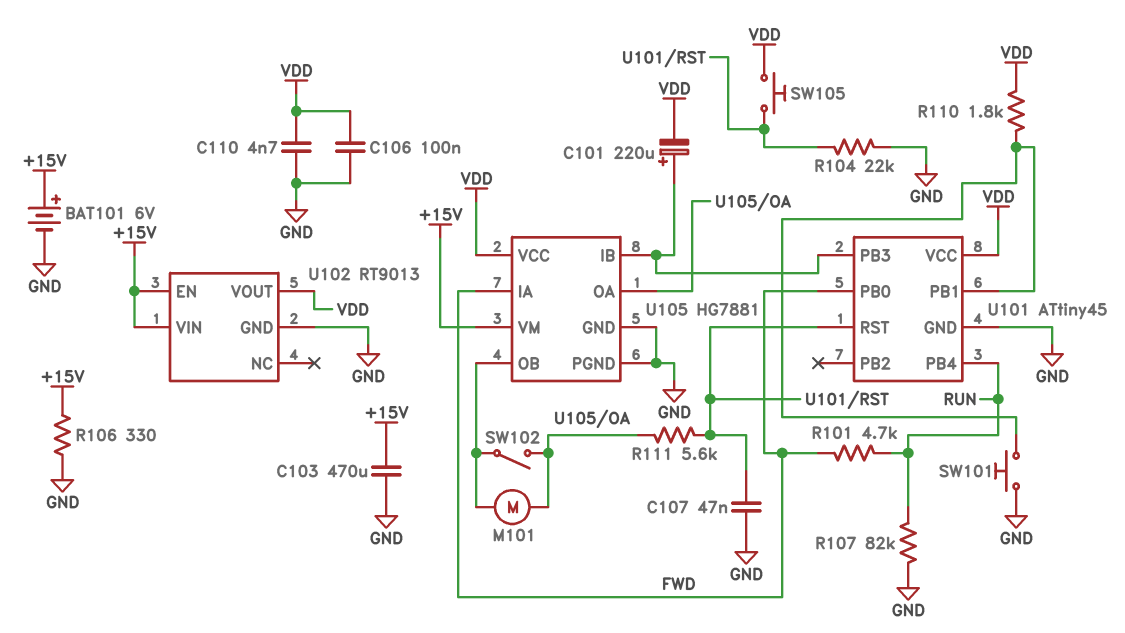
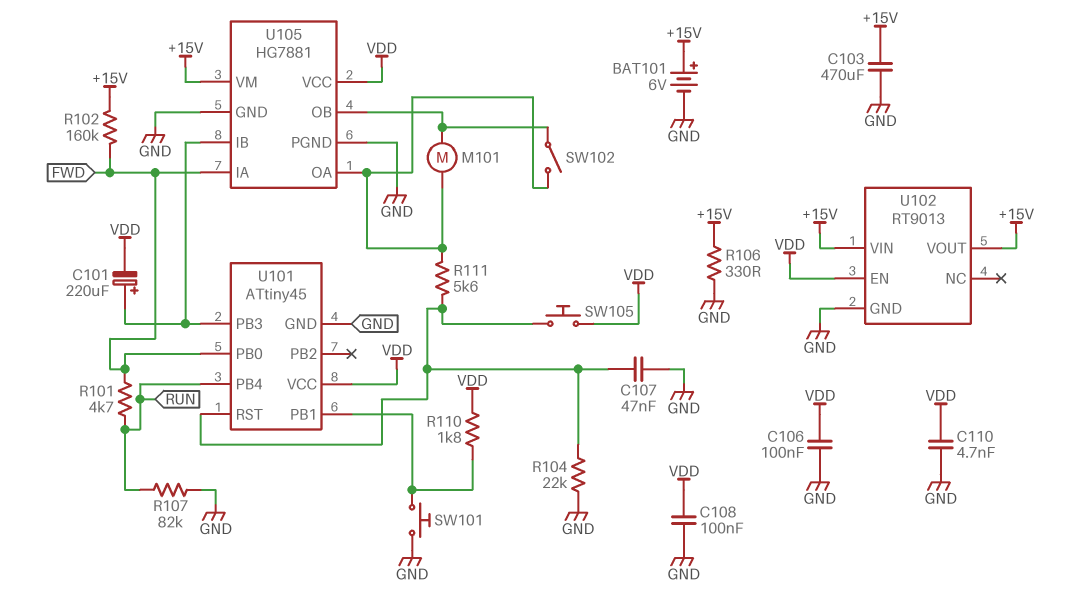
C108: none -> 100nF (GND, VDD)
R102: none -> 160k (+15V, FWD)
U102 pin EN: +15V -> VDD
U102 pin VOUT: VDD -> +15V

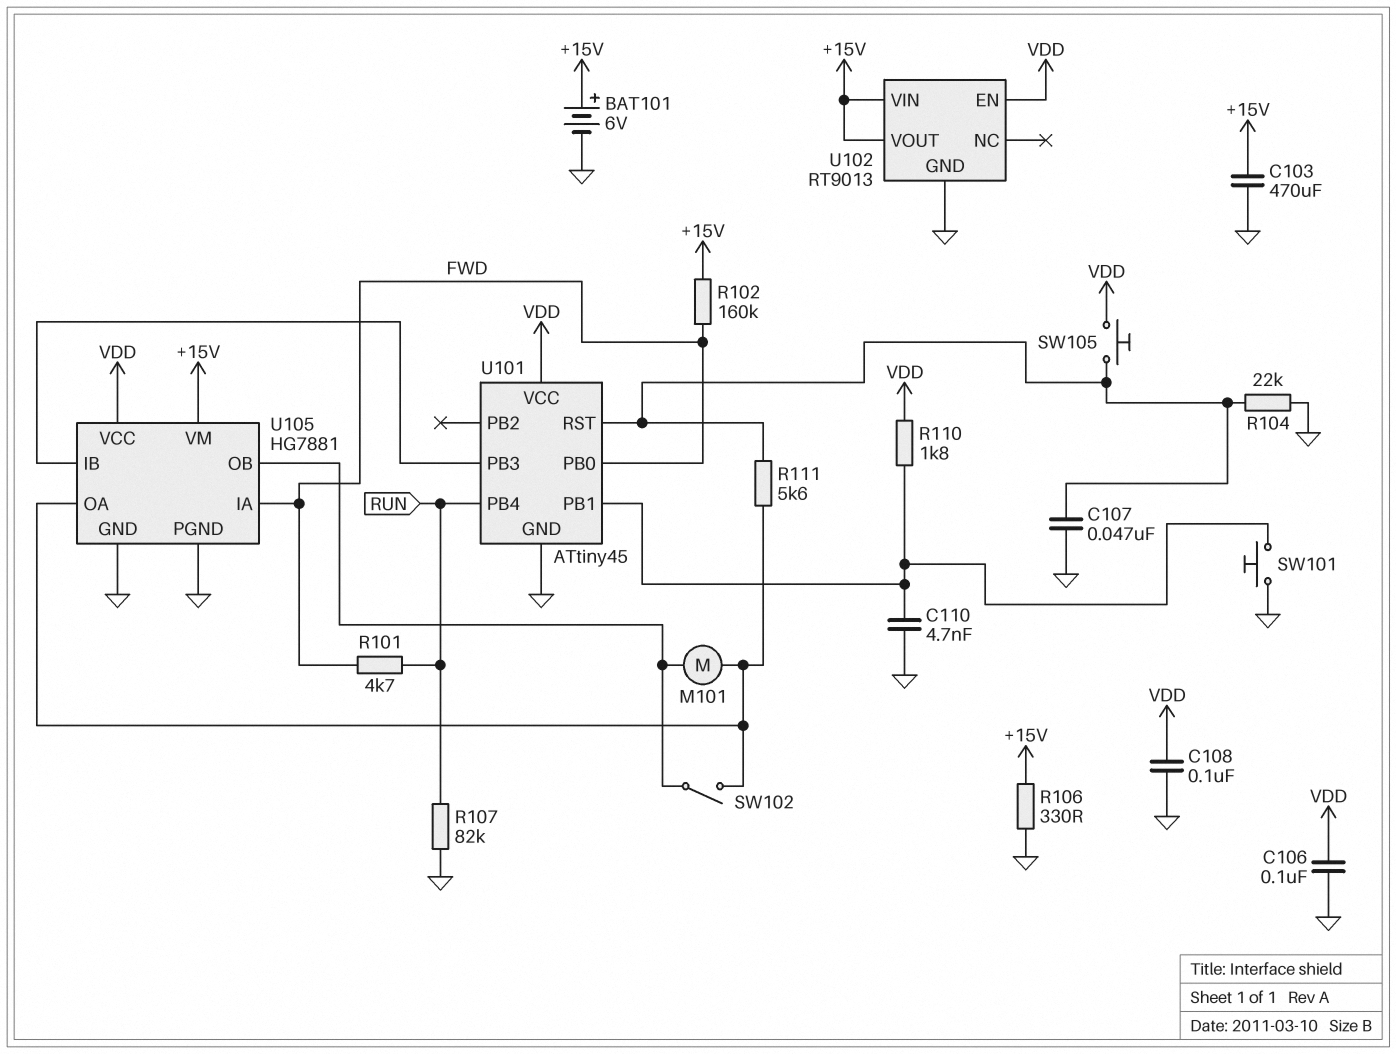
C101: 220uF (plus U101/PB3, minus VDD) -> none
C110: 4.7nF (GND, VDD) -> 4.7nF (GND, U101/PB1)

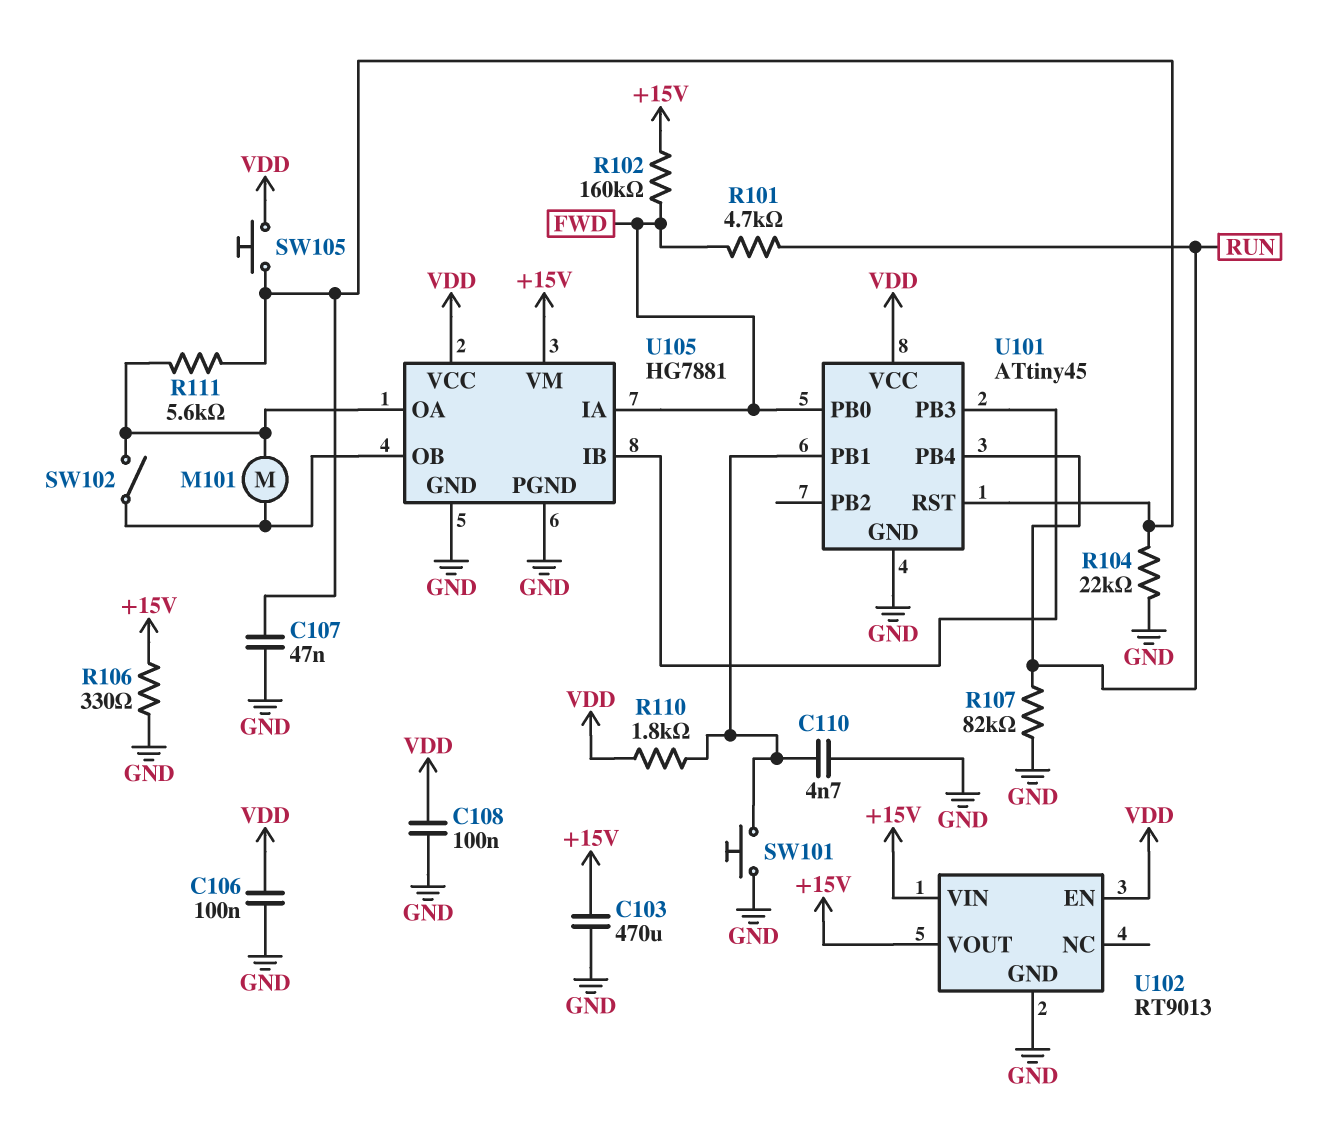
BAT101: 6V (plus +15V, minus GND) -> none

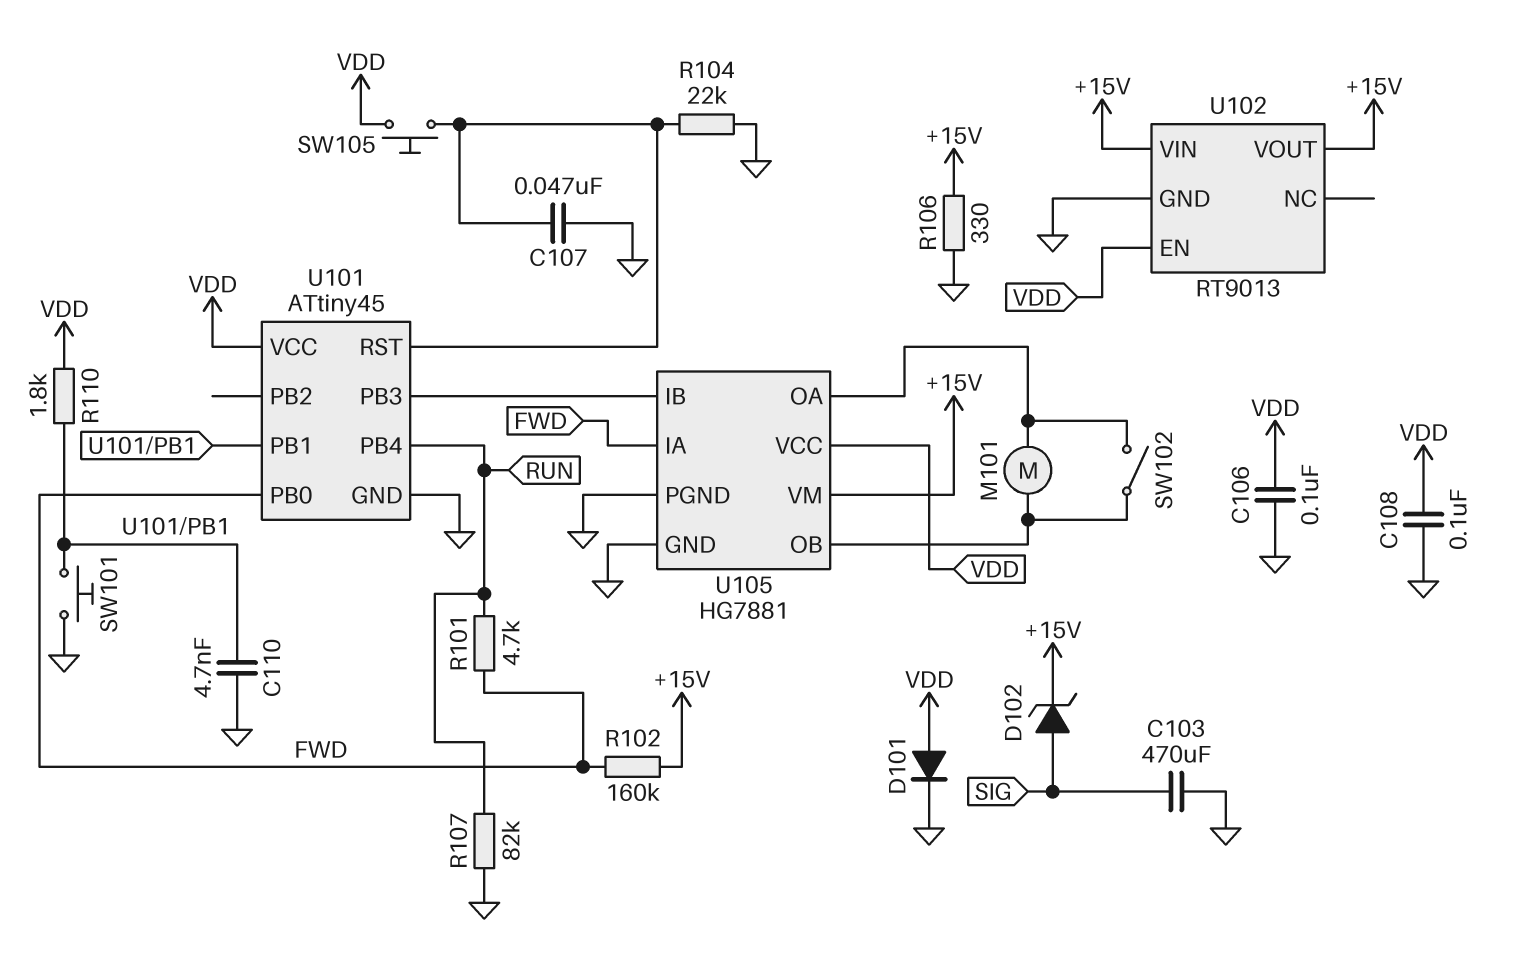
C103: 470uF (+15V, GND) -> 470uF (GND, SIG)
D101: none -> diode (A VDD, K GND)
D102: none -> zener (A SIG, K +15V)
R111: 5.6k (U101/RST, U105/OA) -> none

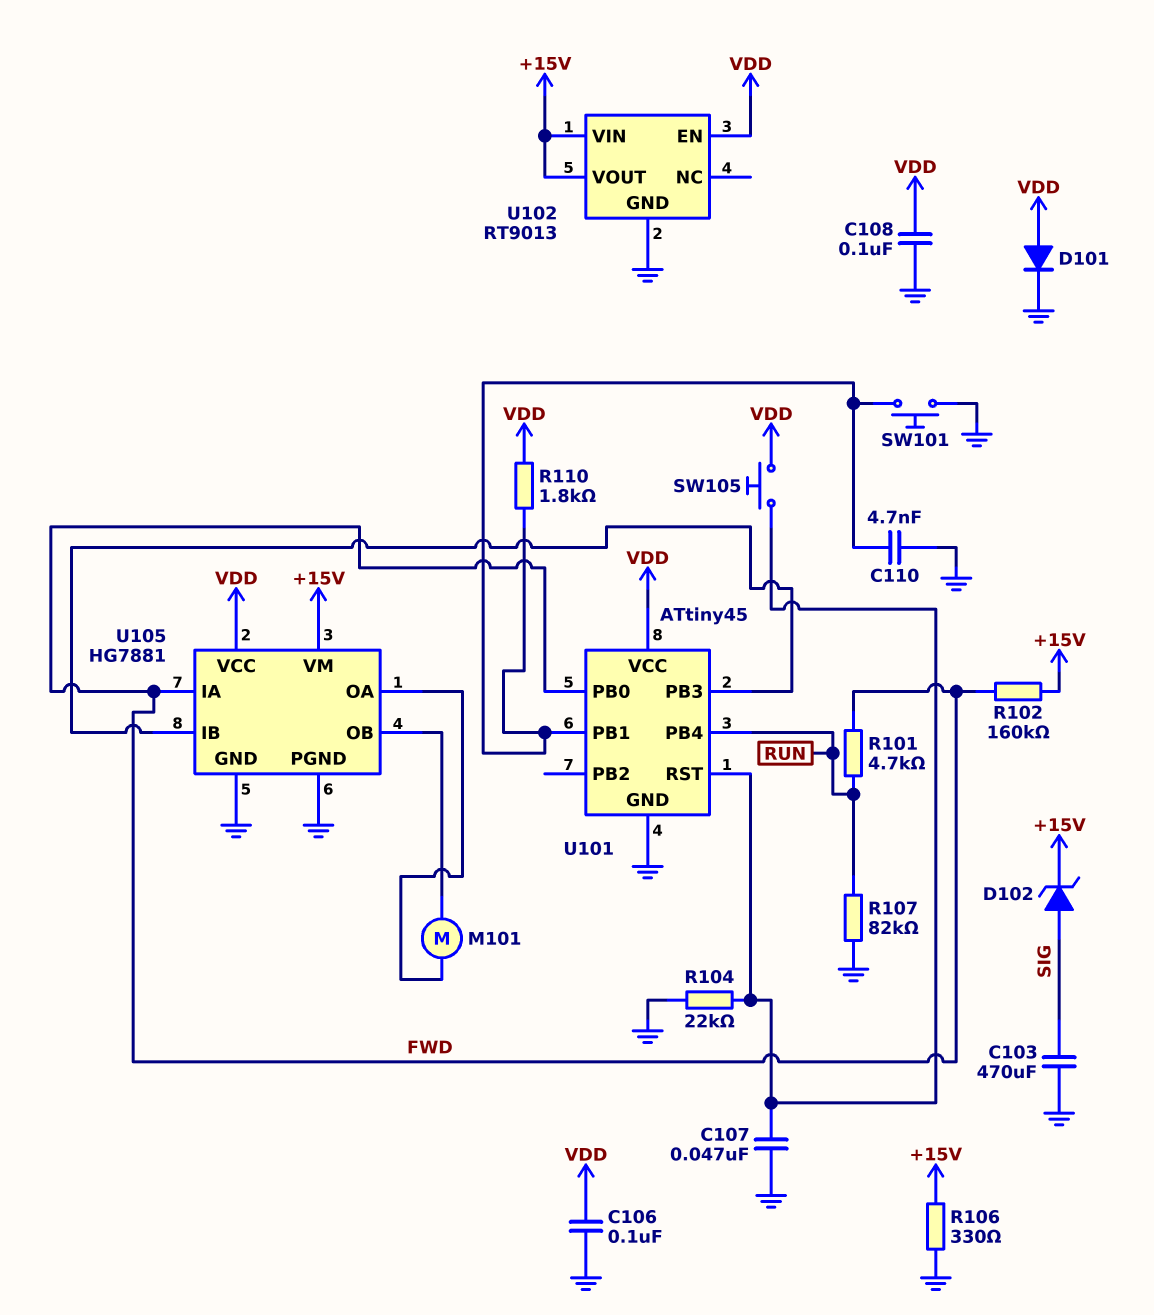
SW102: switch (U105/OA, U105/OB) -> none

